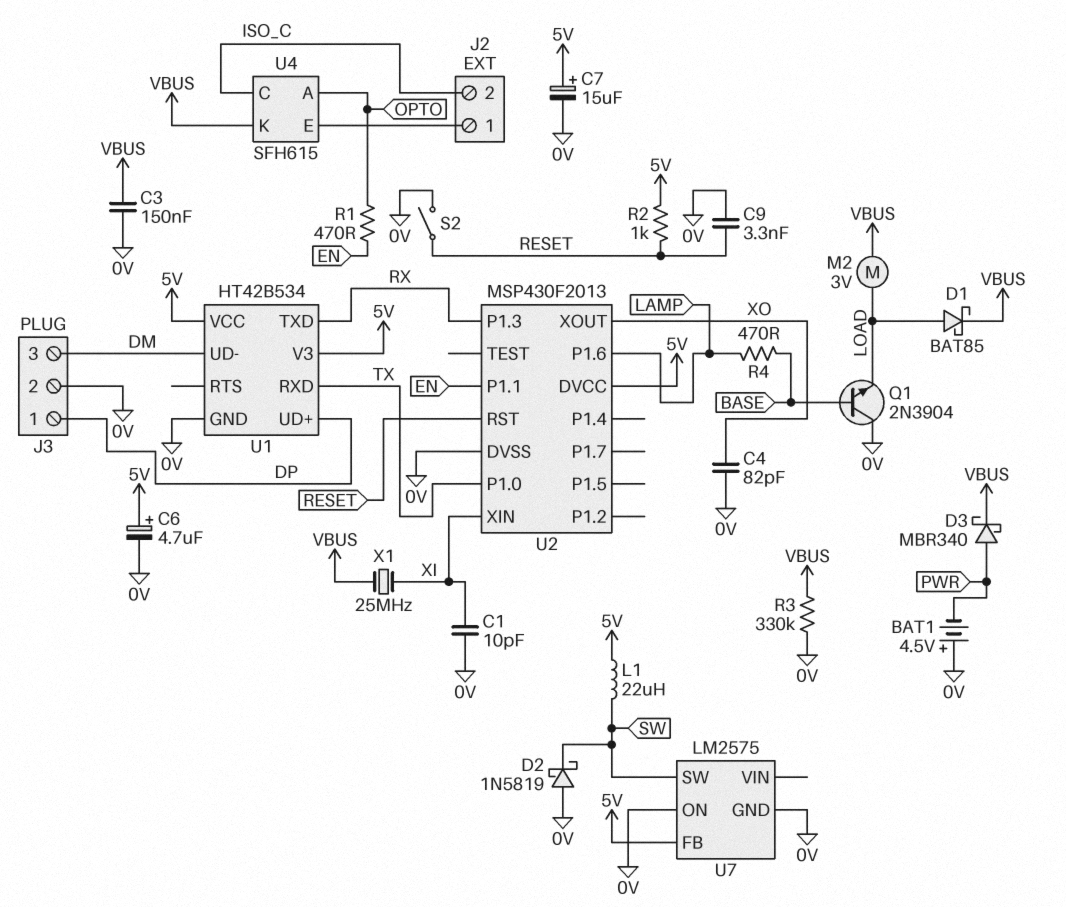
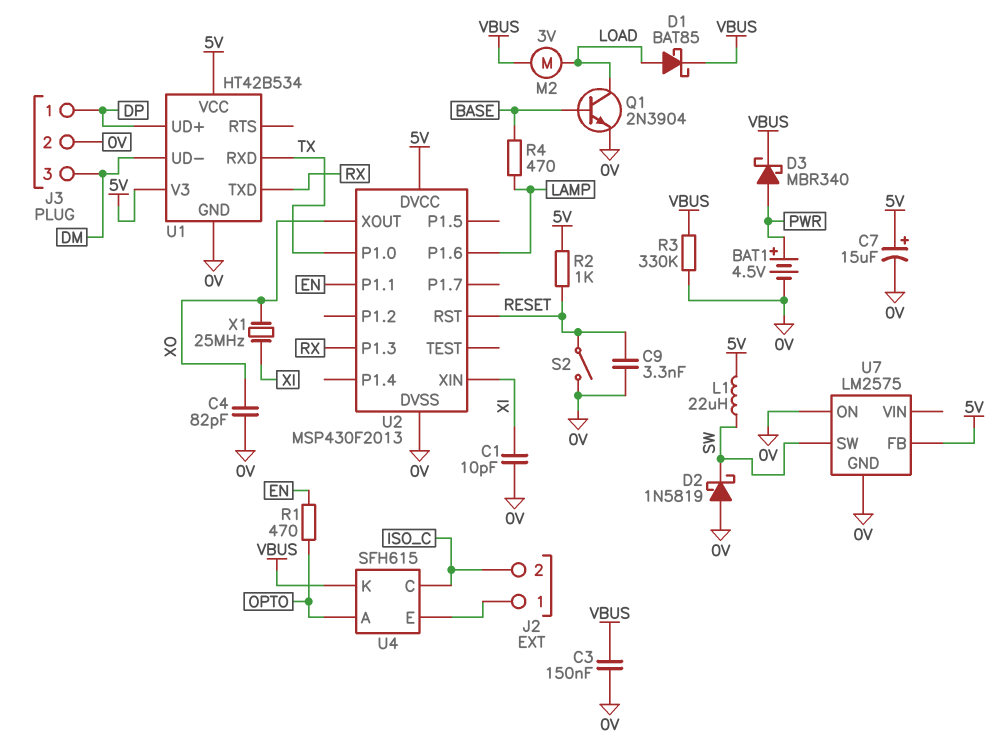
BAT1: 4.5V (plus 0V, minus PWR) -> 4.5V (plus PWR, minus 0V)
C6: 4.7uF (plus 5V, minus 0V) -> none
Q1: NPN 2N3904 (B BASE, C 0V, E LOAD) -> NPN 2N3904 (B BASE, C LOAD, E 0V)
X1: 25MHz (VBUS, XI) -> 25MHz (XI, XO)

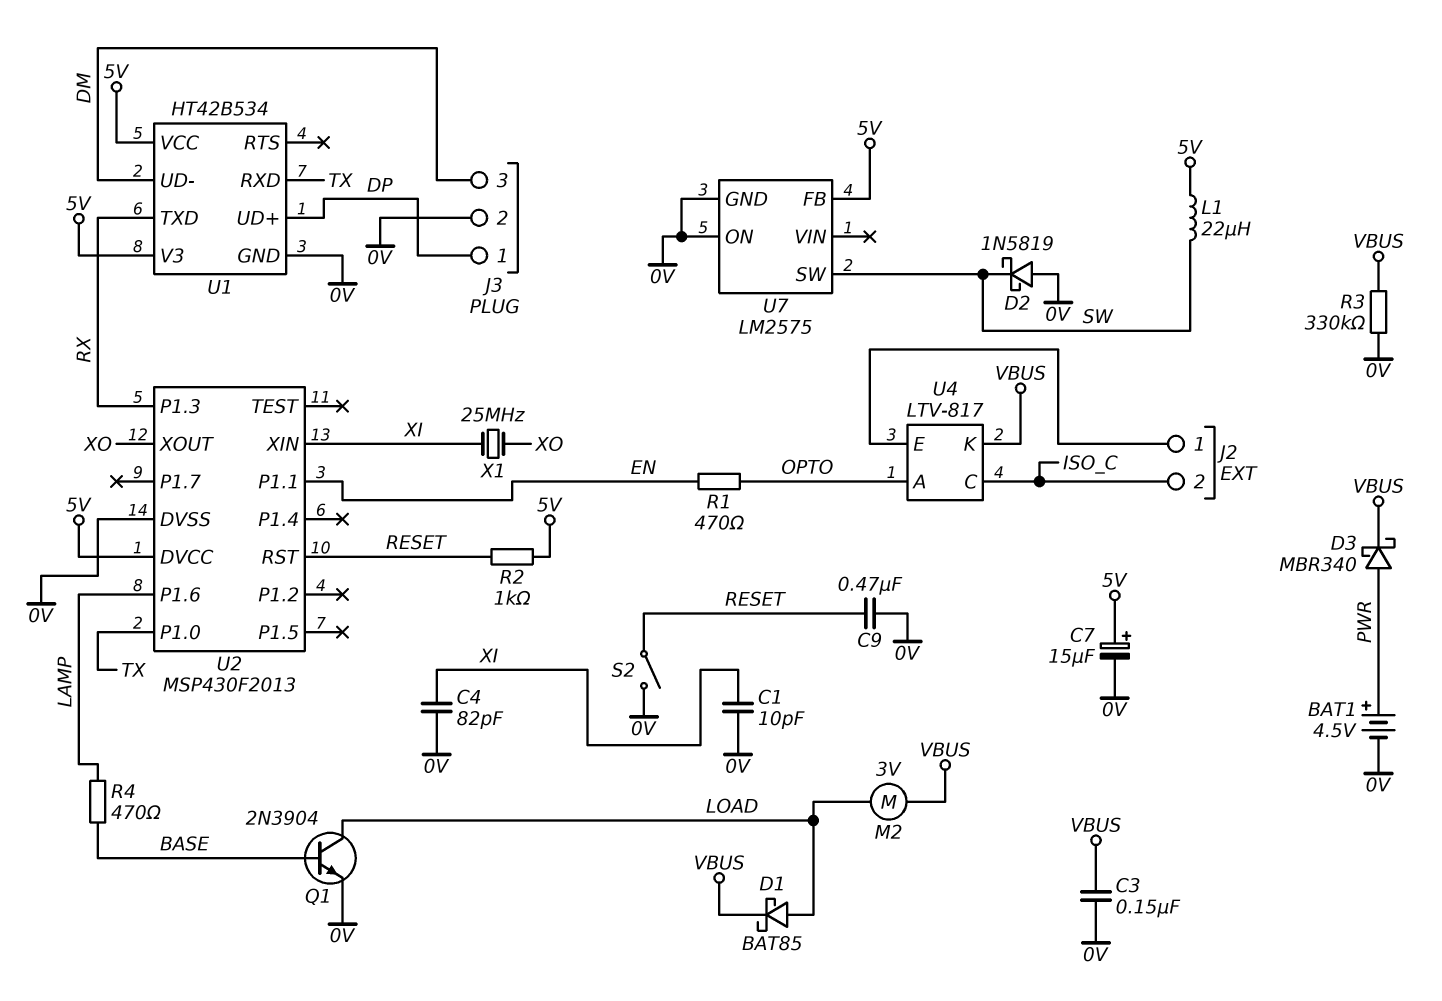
C4: 82pF (0V, XO) -> 82pF (0V, XI)
C9: 3.3nF (0V, RESET) -> 470nF (0V, RESET)
U4: SFH615 -> LTV-817

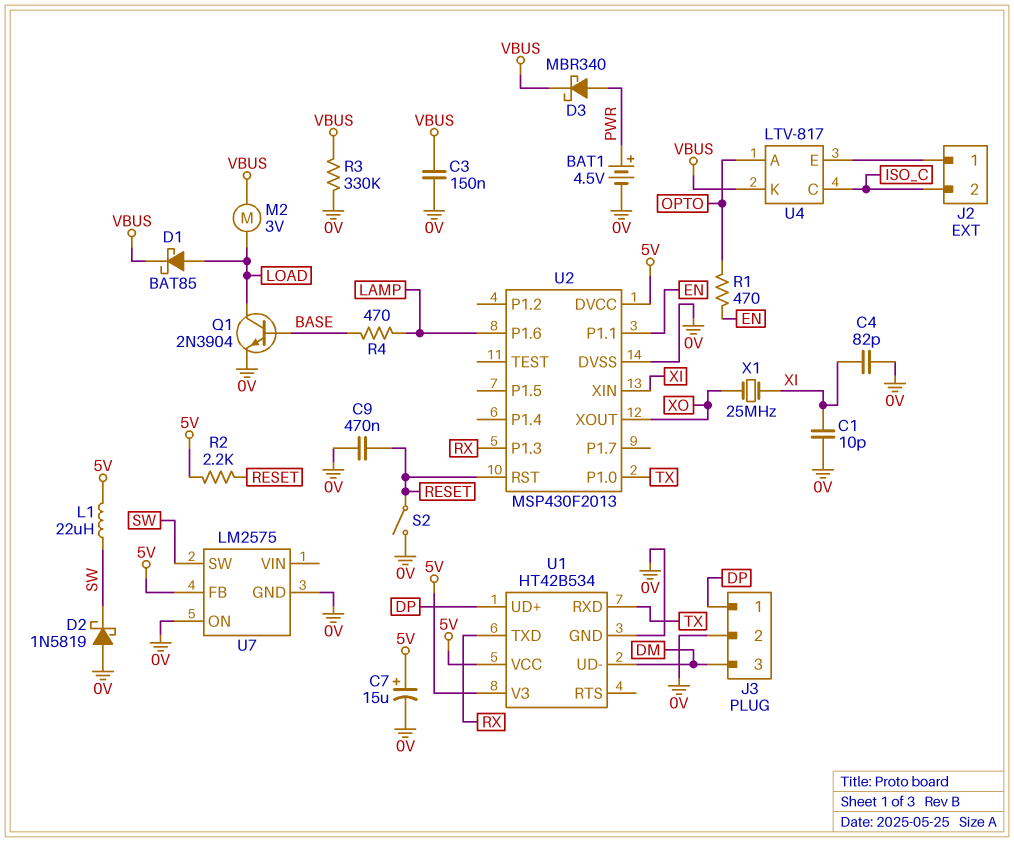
R2: 1k (5V, RESET) -> 2.2k (5V, RESET)

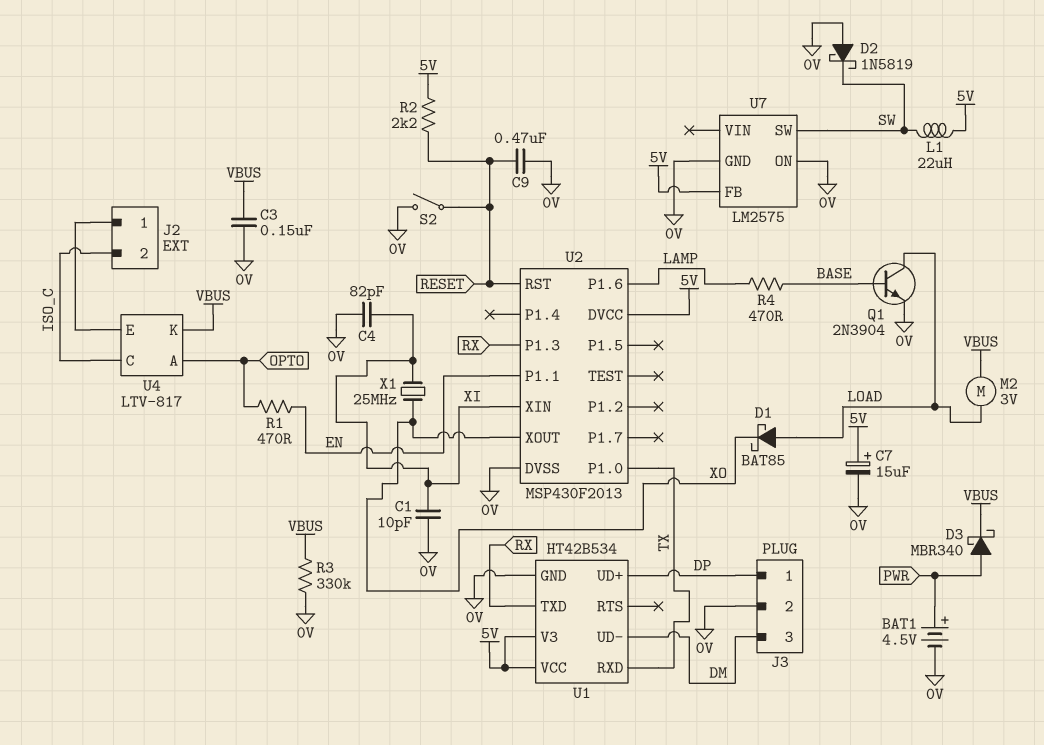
D1: schottky BAT85 (A LOAD, K VBUS) -> schottky BAT85 (A LOAD, K XO)

